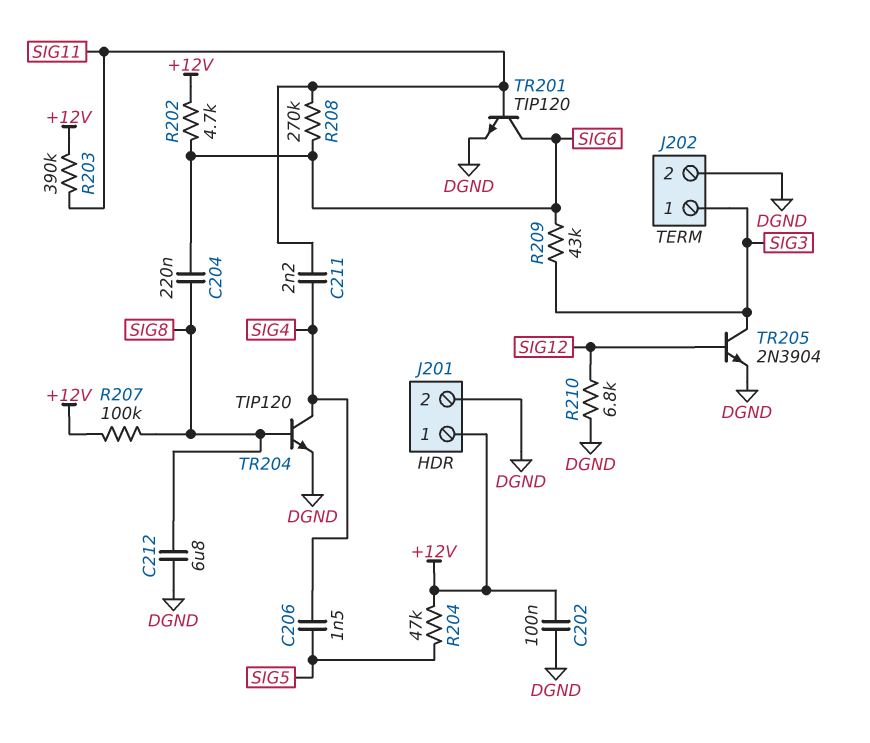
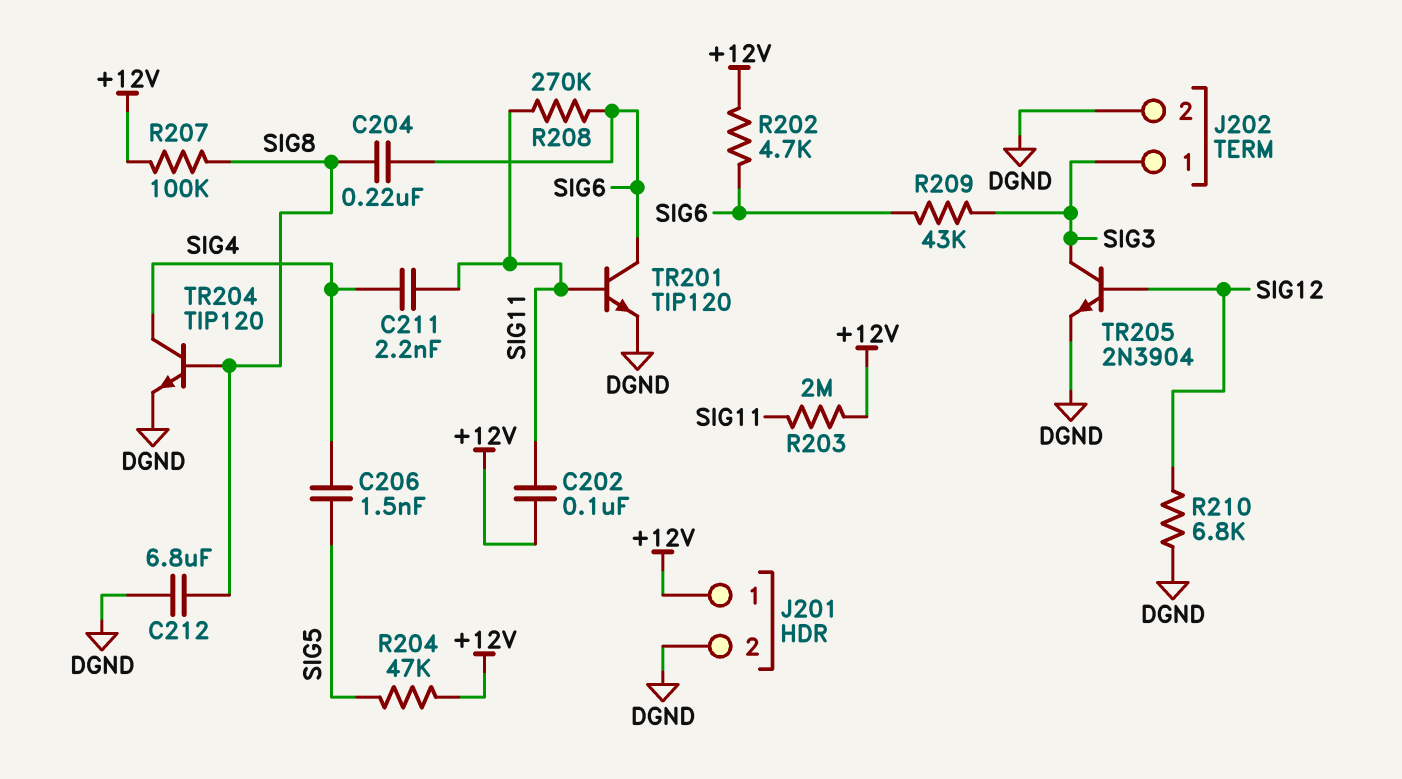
C202: 100nF (+12V, DGND) -> 100nF (+12V, SIG11)
R203: 390k (+12V, SIG11) -> 2M (+12V, SIG11)

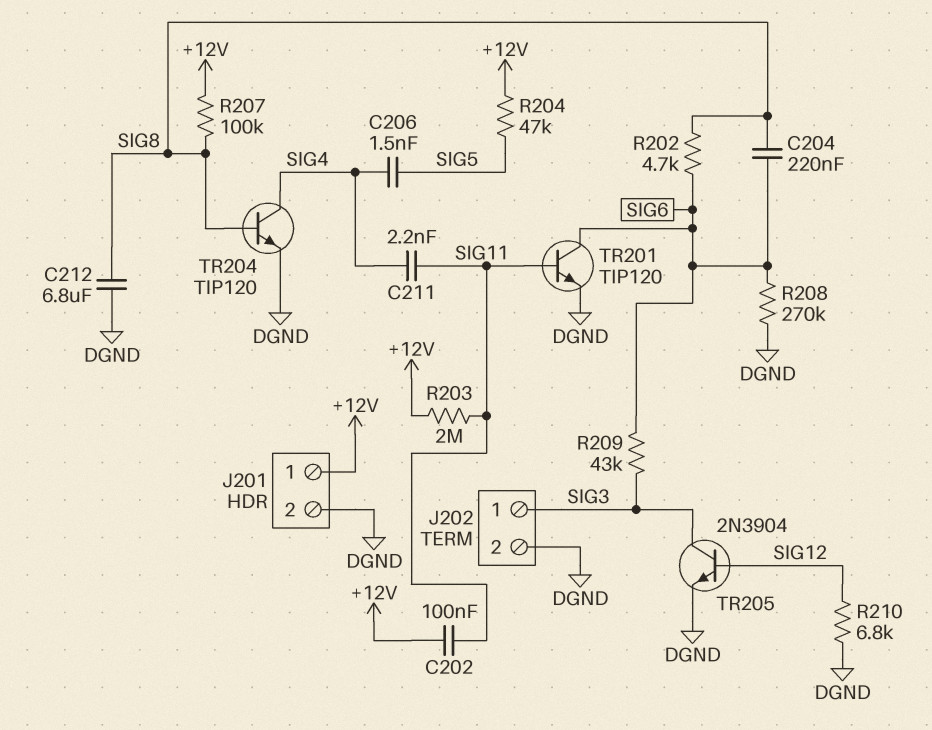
R202: 4.7k (+12V, SIG6) -> 4.7k (SIG6, SIG8)
R208: 270k (SIG6, SIG11) -> 270k (DGND, SIG6)

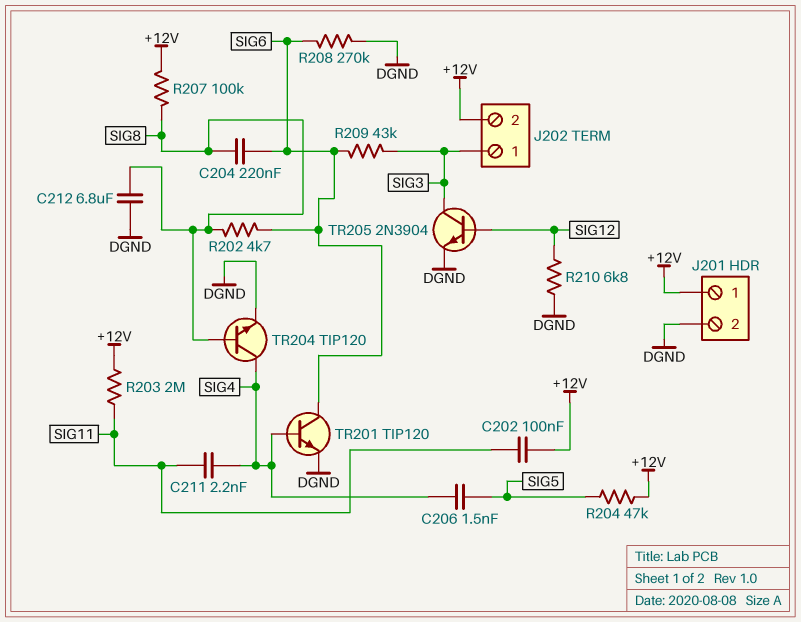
J202 pin 2: DGND -> +12V
TR201: NPN TIP120 (B SIG11, C SIG6, E DGND) -> NPN TIP120 (B SIG4, C SIG6, E DGND)

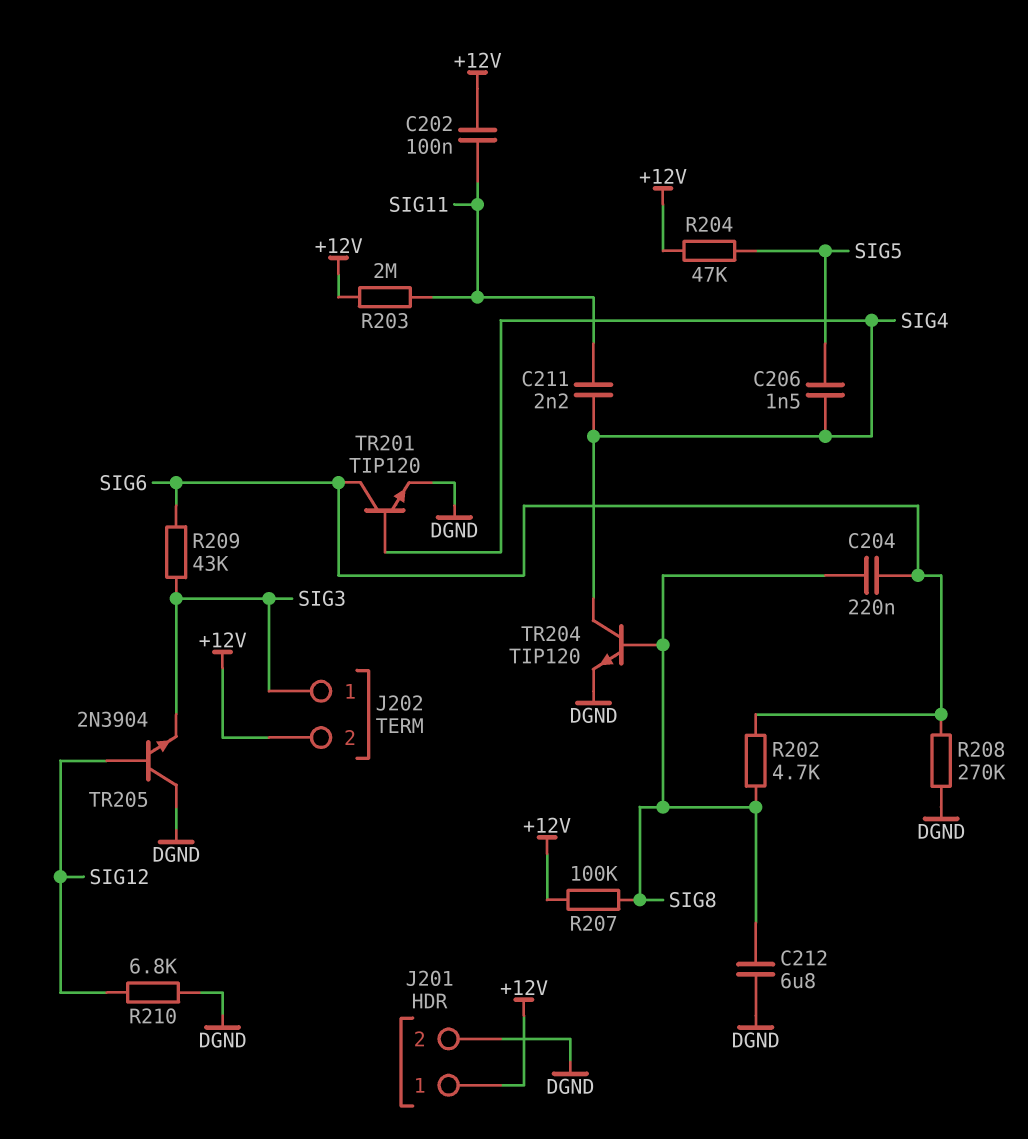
TR205: NPN 2N3904 (B SIG12, C SIG3, E DGND) -> NPN 2N3904 (B SIG12, C DGND, E SIG3)

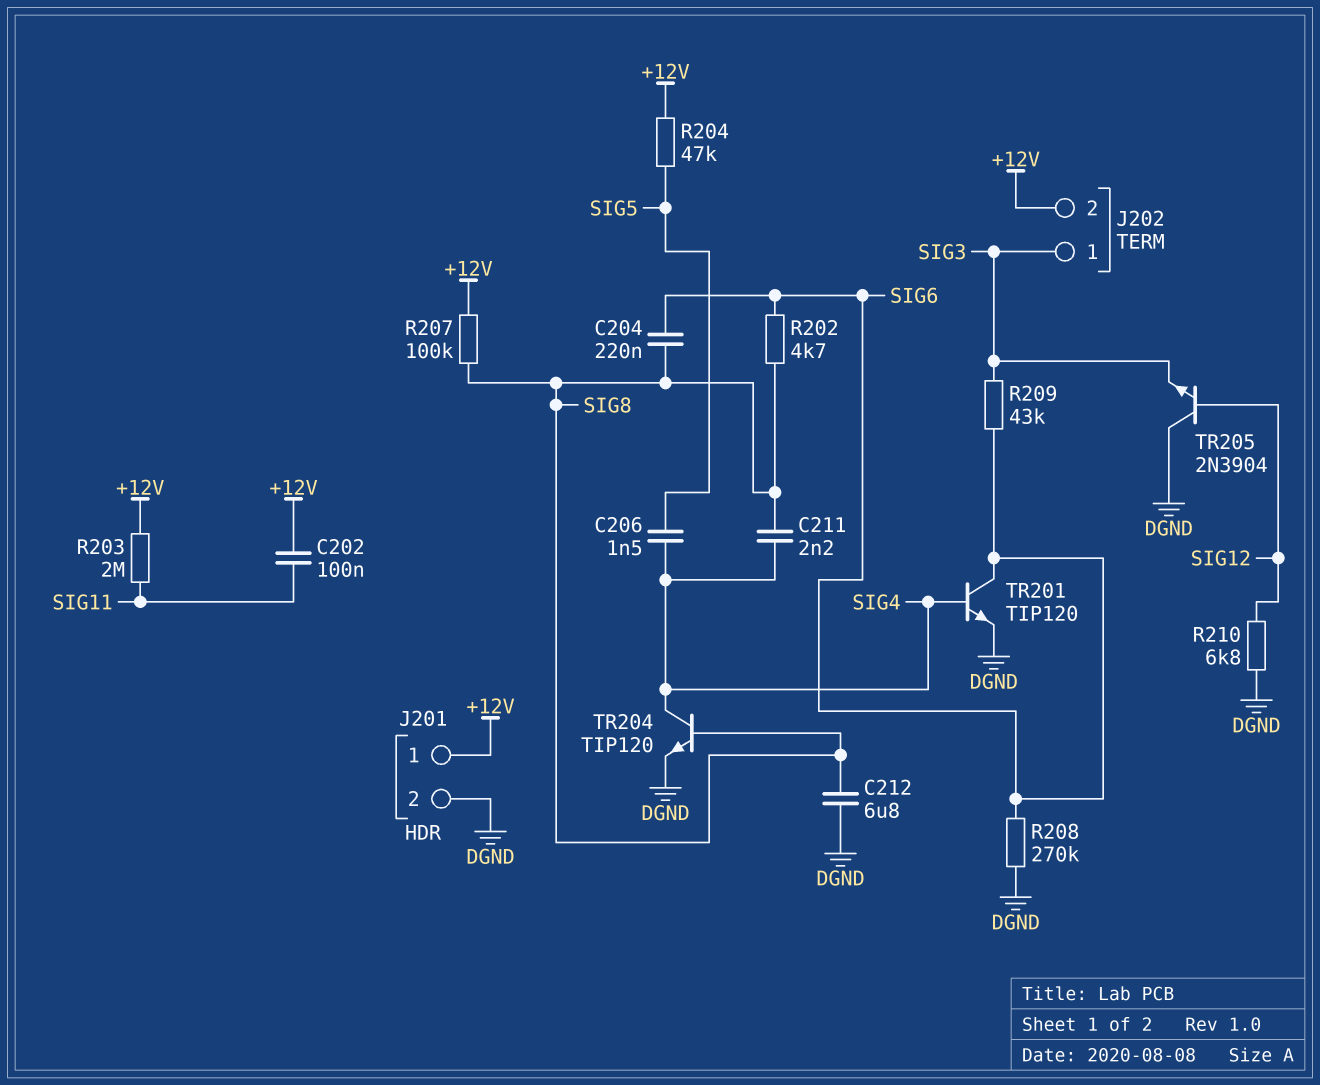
C211: 2.2nF (SIG4, SIG11) -> 2.2nF (SIG4, SIG8)

